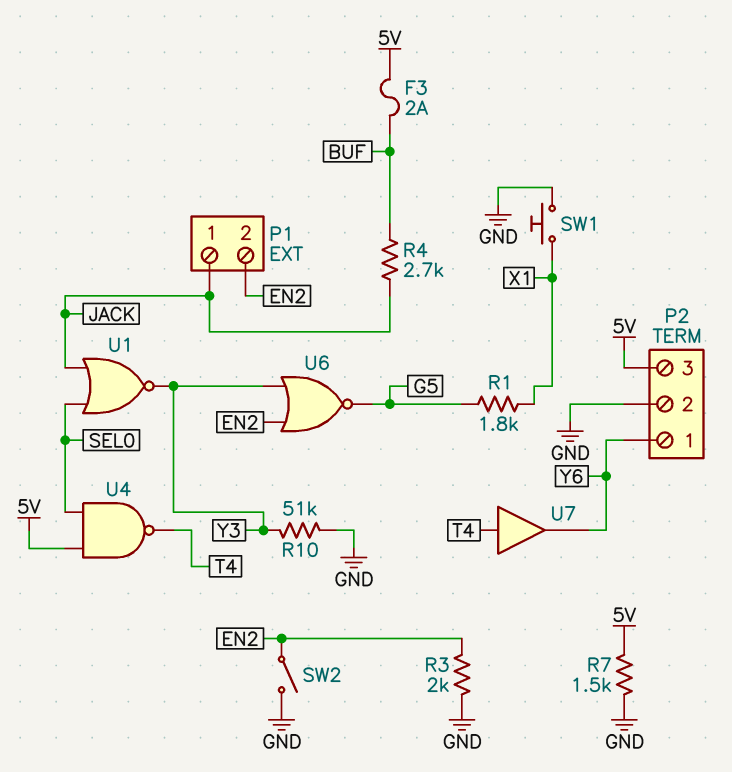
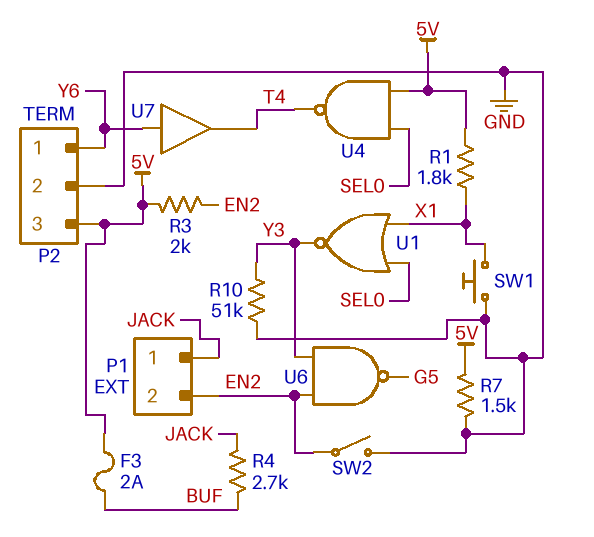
R1: 1.8k (G5, X1) -> 1.8k (5V, X1)
R3: 2k (EN2, GND) -> 2k (5V, EN2)
U1: NOR (in JACK, in SEL0, out Y3) -> NOR (in SEL0, in X1, out Y3)
U6: NOR (in EN2, in Y3, out G5) -> NAND (in EN2, in Y3, out G5)
U7: buffer (in T4, out Y6) -> buffer (in Y6, out T4)

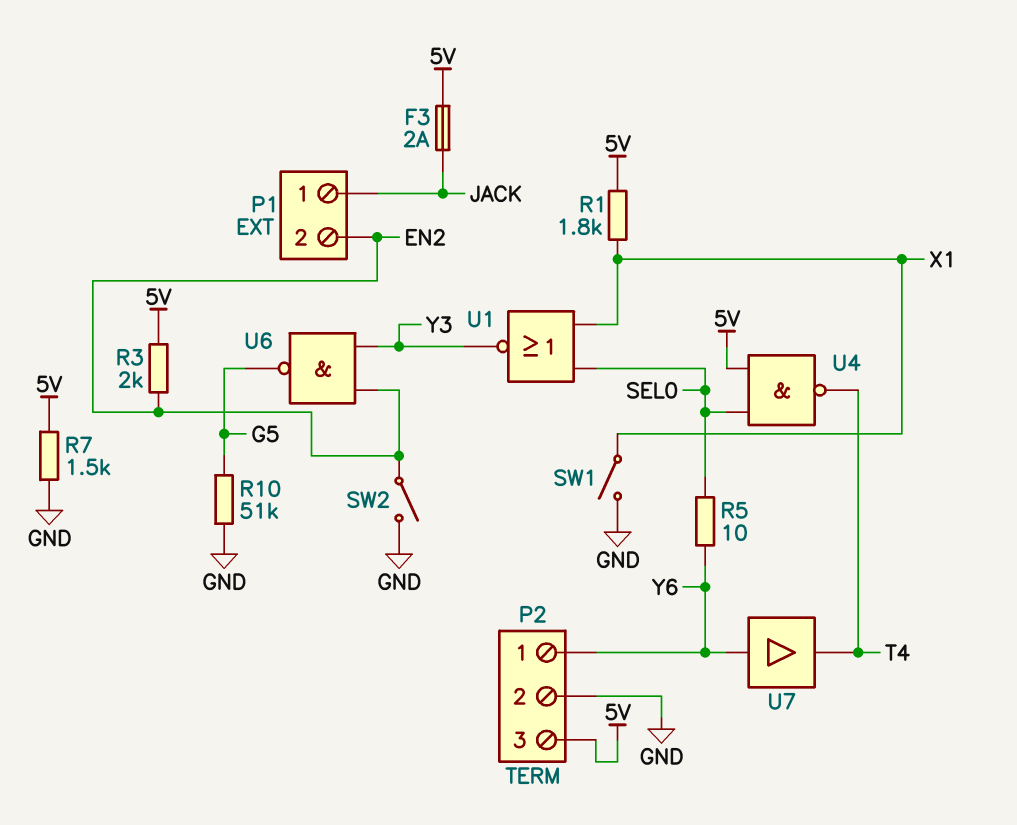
F3: 2A (5V, BUF) -> 2A (5V, JACK)
R4: 2.7k (BUF, JACK) -> none
R5: none -> 10 (SEL0, Y6)
R10: 51k (GND, Y3) -> 51k (G5, GND)
SW1: button (GND, X1) -> switch (GND, X1)

